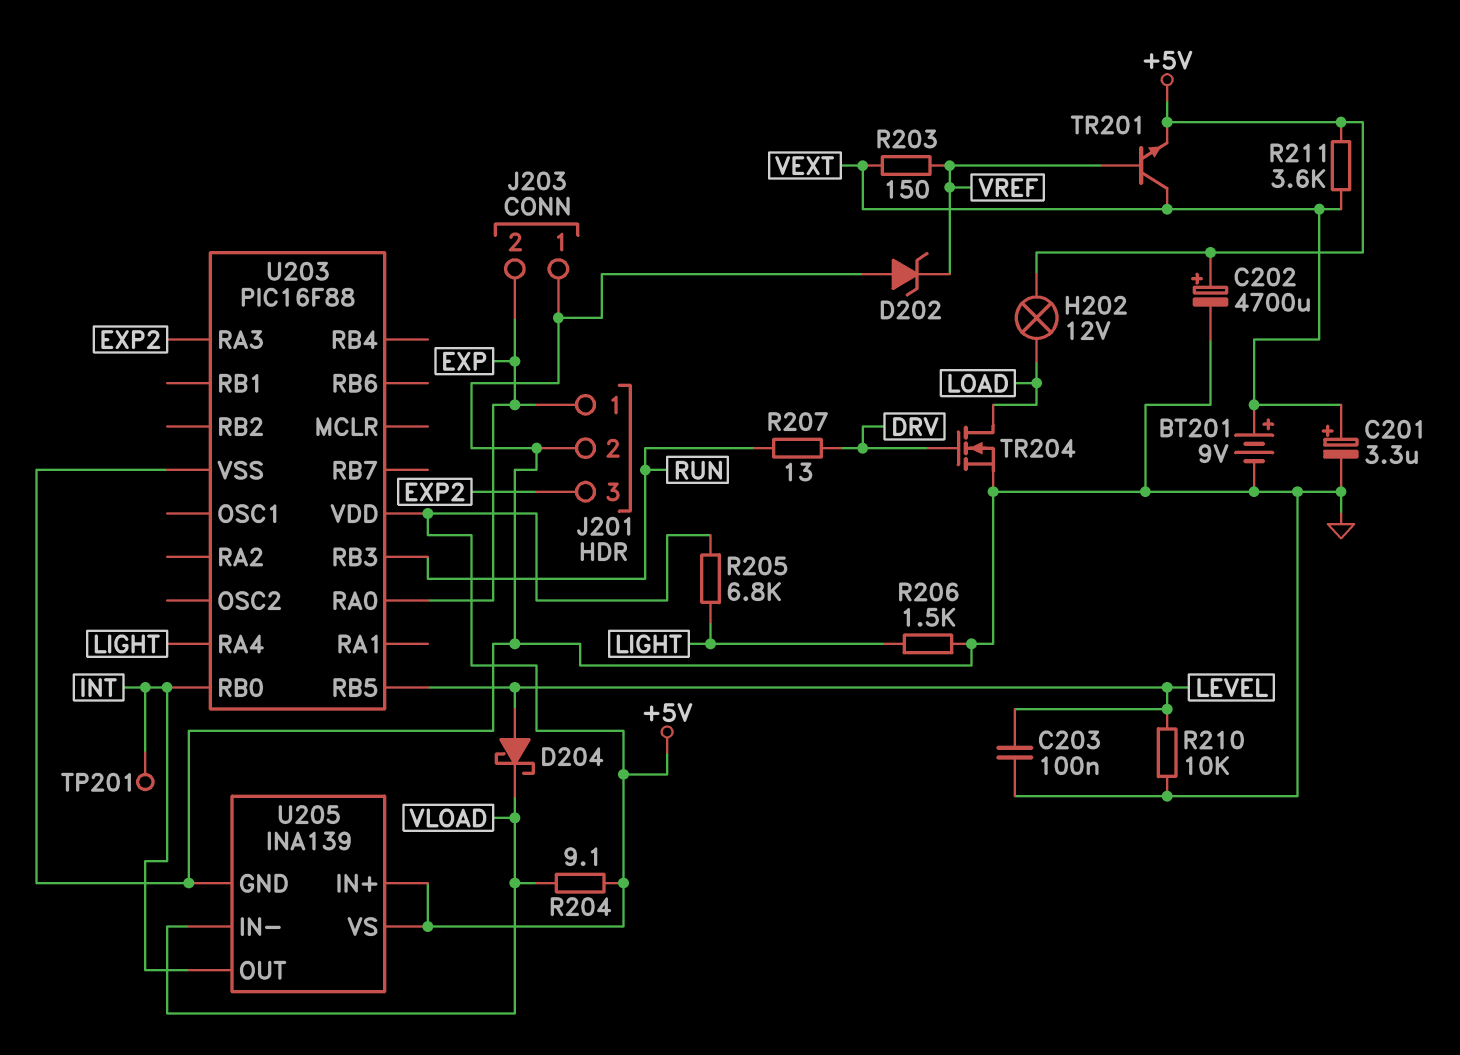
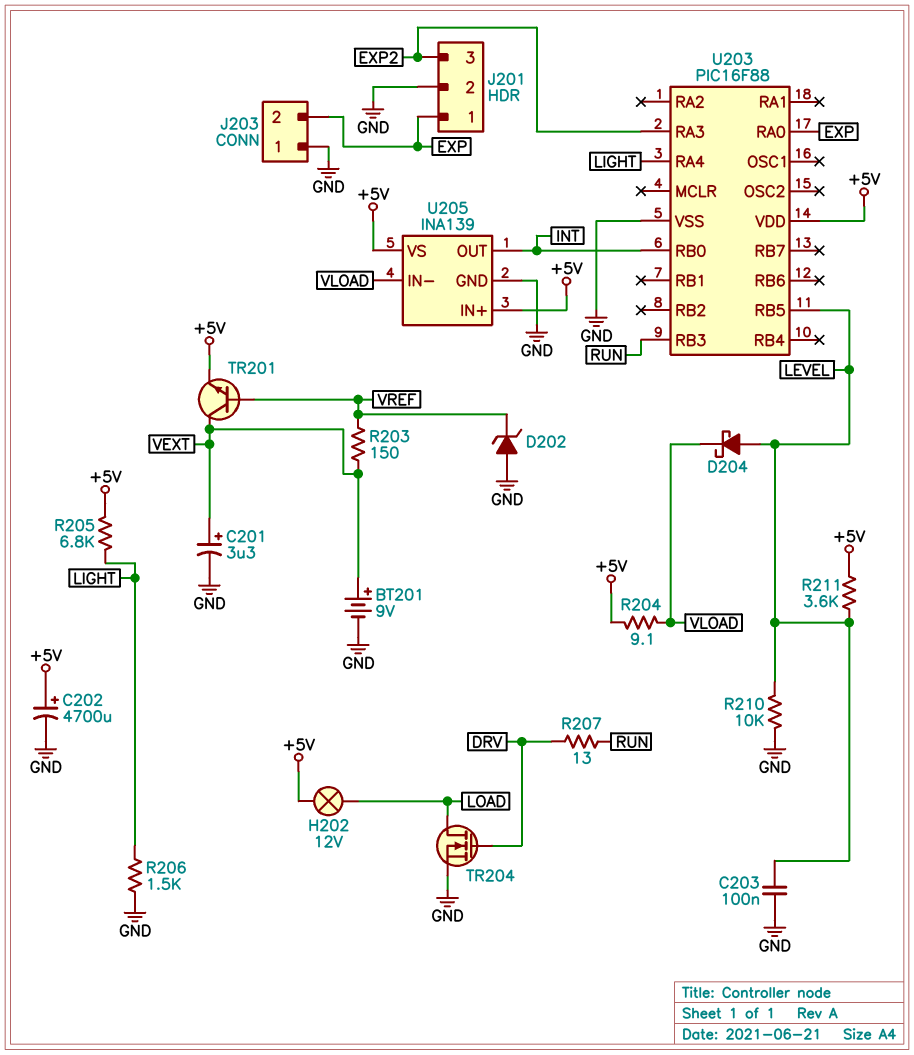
R211: 3.6k (+5V, VEXT) -> 3.6k (+5V, LEVEL)
TP201: test point (INT) -> none

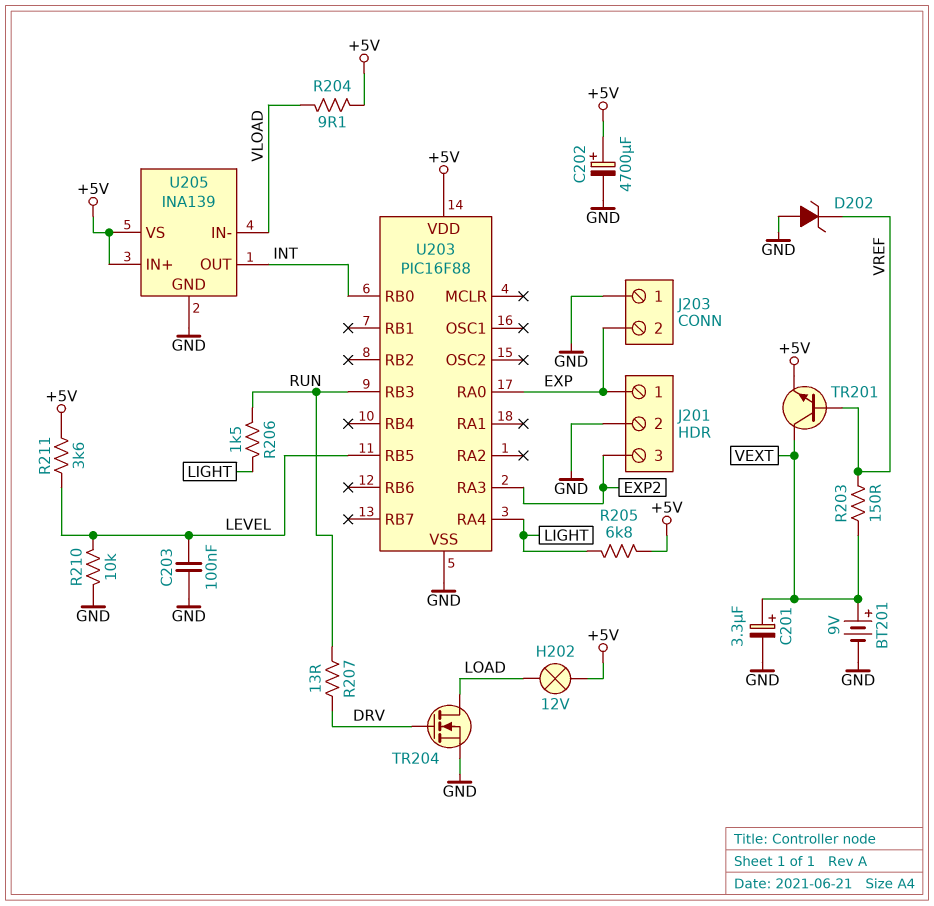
D204: schottky (A LEVEL, K VLOAD) -> none
R206: 1.5k (GND, LIGHT) -> 1.5k (LIGHT, RUN)

